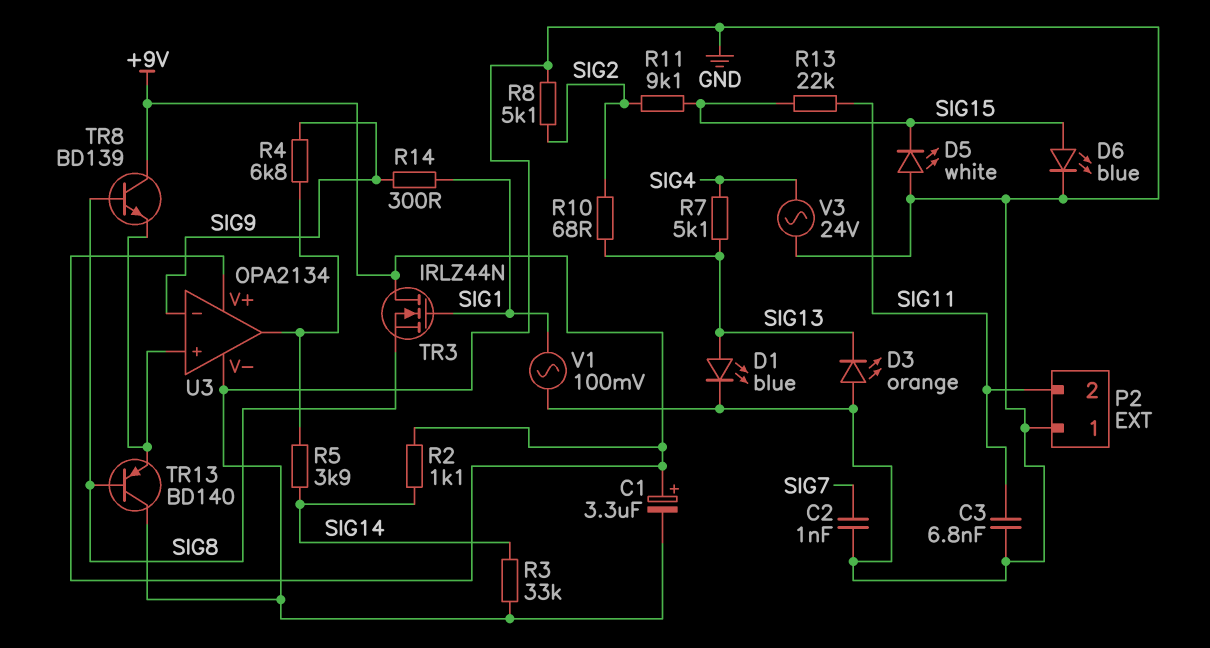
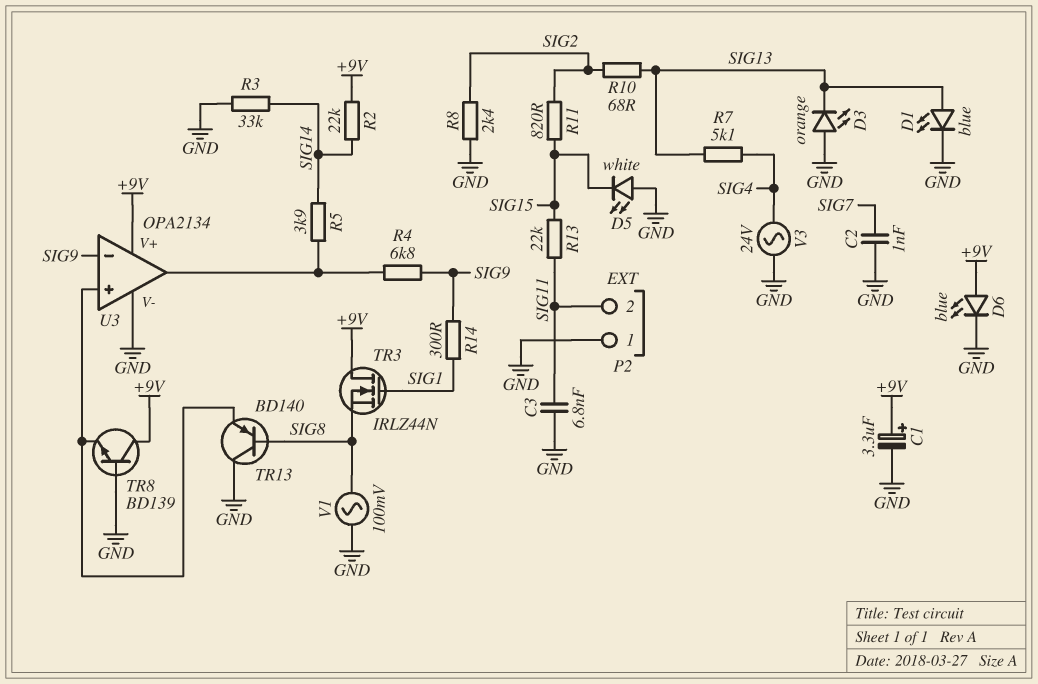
D6: LED blue (A SIG15, K GND) -> LED blue (A +9V, K GND)
R2: 1.1k (+9V, SIG14) -> 22k (+9V, SIG14)
R8: 5.1k (GND, SIG2) -> 2.4k (GND, SIG2)
R11: 9.1k (SIG2, SIG15) -> 820 (SIG2, SIG15)
TR8: NPN BD139 (B SIG8, C +9V, E U3/in+) -> NPN BD139 (B GND, C +9V, E U3/in+)
V1: AC 100mV (GND, SIG1) -> AC 100mV (GND, SIG8)

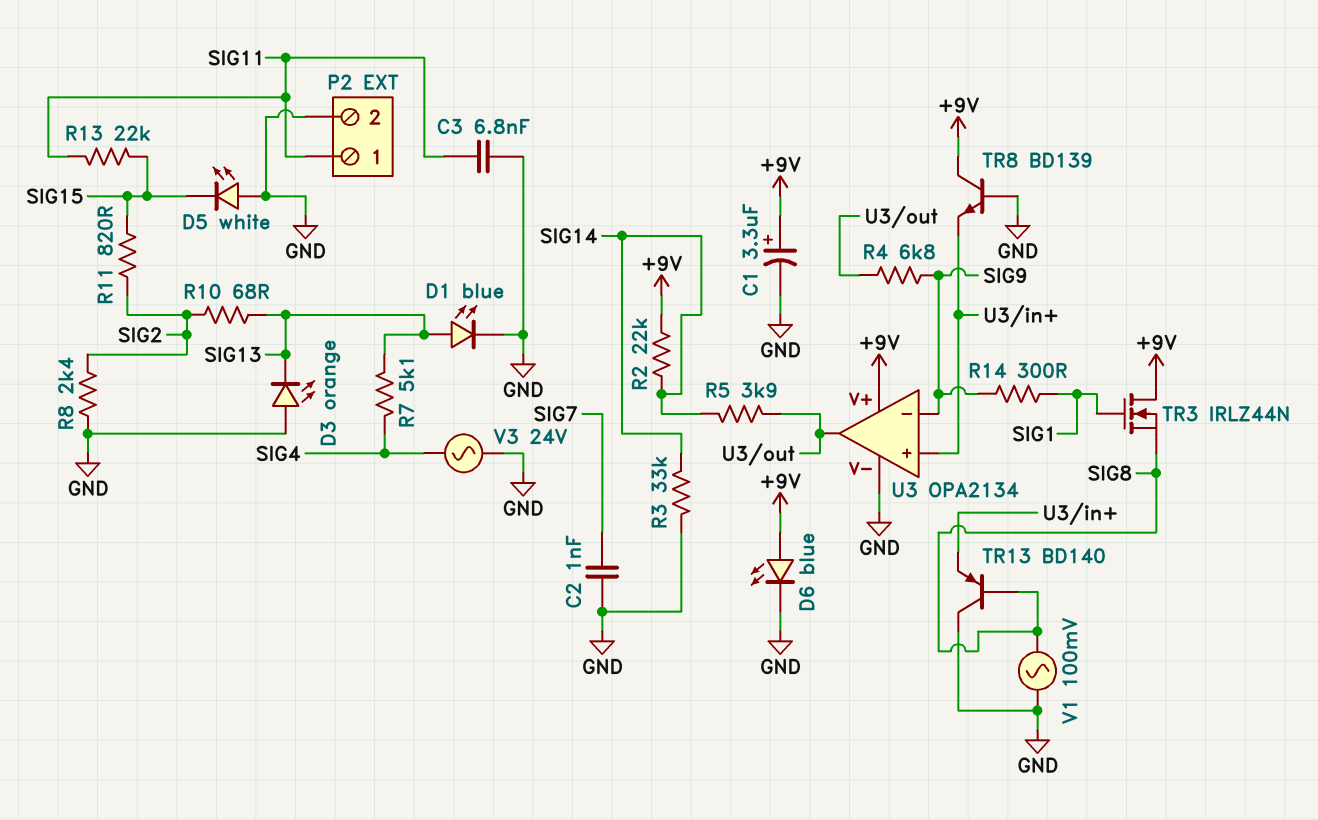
P2 pin 1: GND -> SIG11
P2 pin 2: SIG11 -> GND

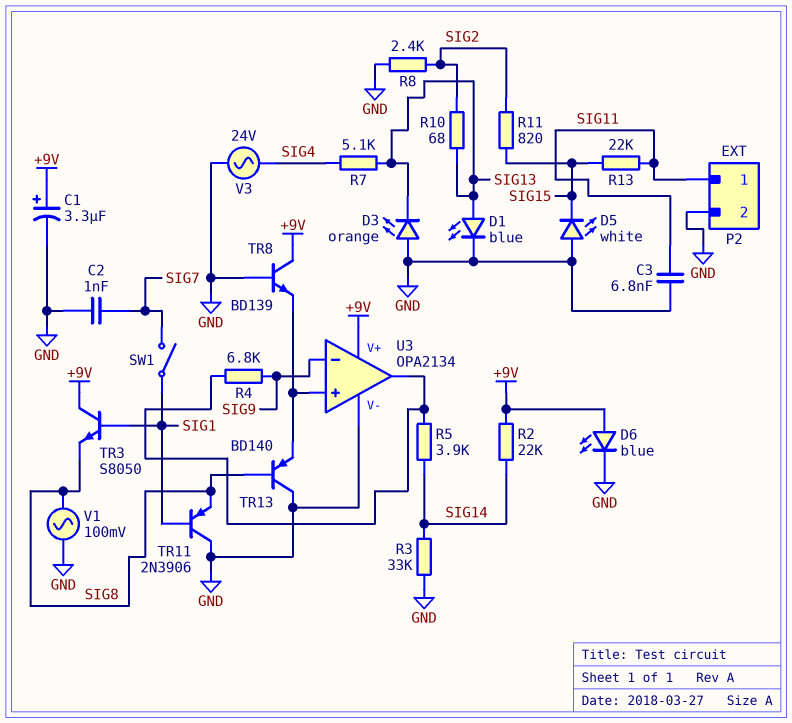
R14: 300 (SIG1, SIG9) -> none
SW1: none -> switch (SIG1, SIG7)
TR3: NMOS IRLZ44N (G SIG1, D +9V, S SIG8) -> NPN S8050 (B SIG1, C +9V, E SIG8)
TR11: none -> PNP 2N3906 (B SIG1, C GND, E SIG8)

